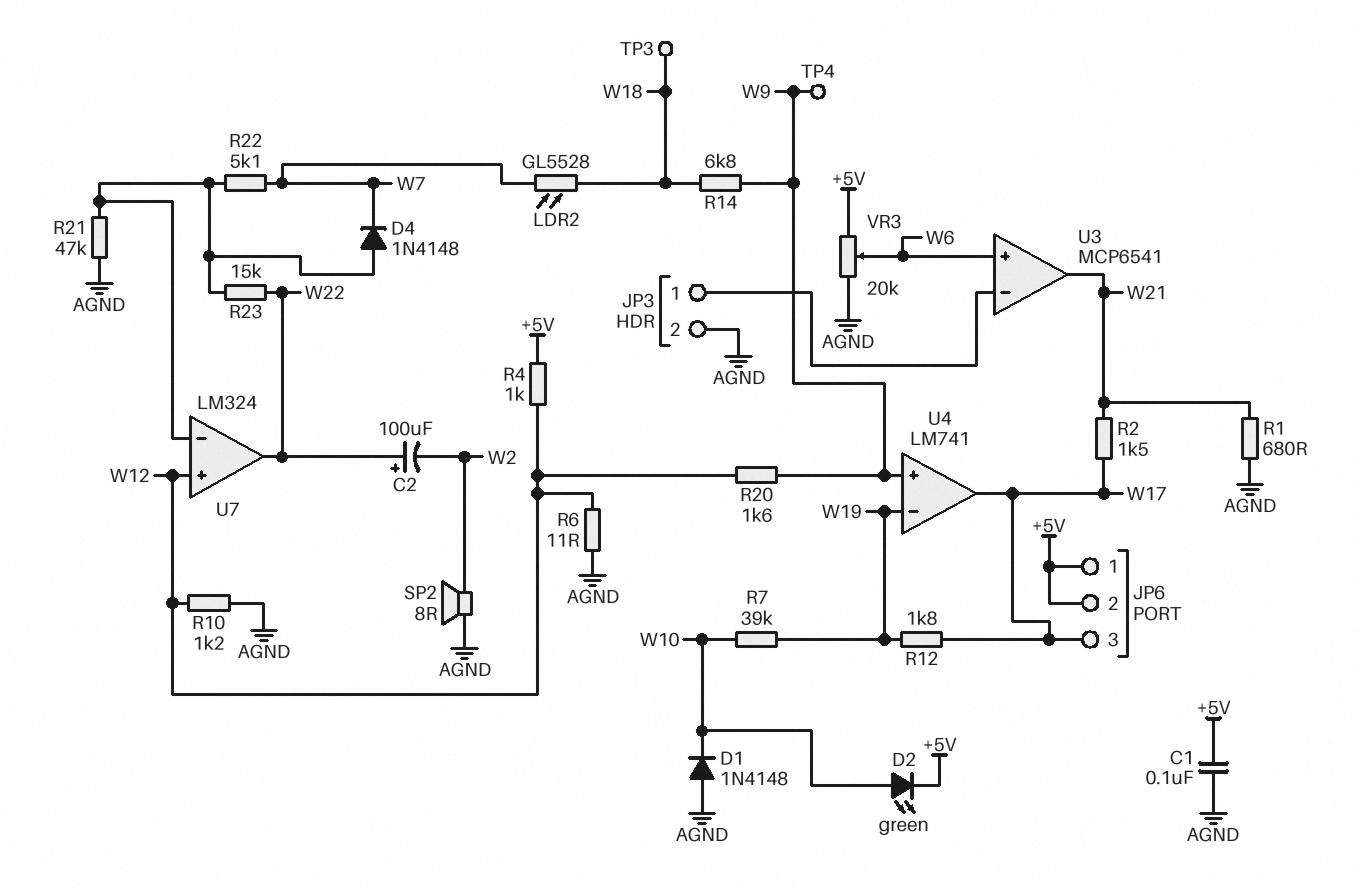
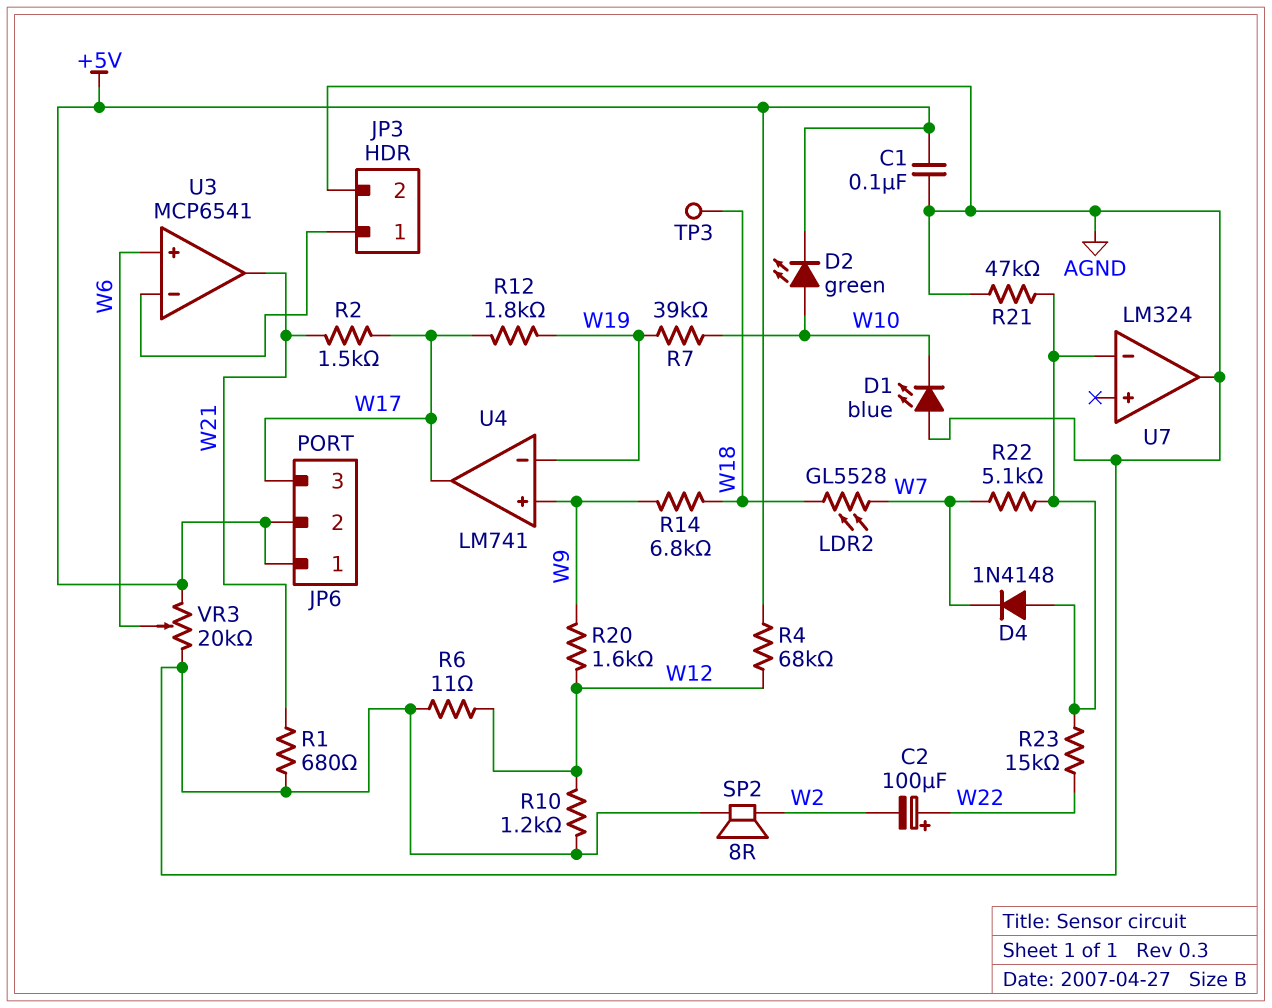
D1: diode 1N4148 (A AGND, K W10) -> LED blue (A AGND, K W10)
R4: 1k (+5V, W12) -> 68k (+5V, W12)
TP4: test point (W9) -> none
U7 pin in+: W12 -> none
U7 pin out: W22 -> AGND

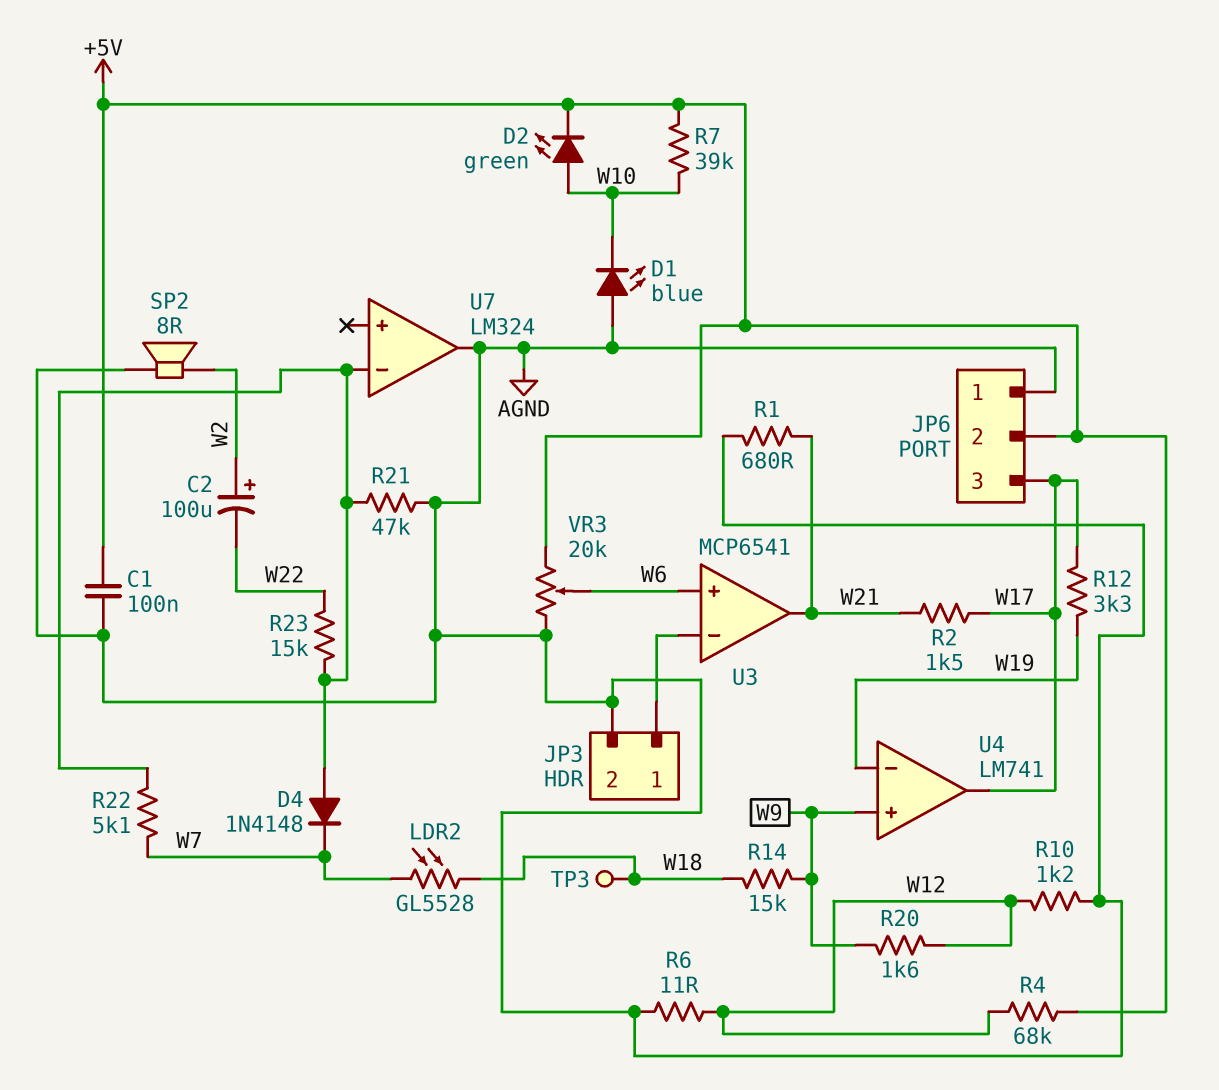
C2: 100uF (plus W22, minus W2) -> 100uF (plus W2, minus W22)
JP6 pin 1: +5V -> AGND
R7: 39k (W10, W19) -> 39k (+5V, W10)
R12: 1.8k (W17, W19) -> 3.3k (W17, W19)
R14: 6.8k (W9, W18) -> 15k (W9, W18)

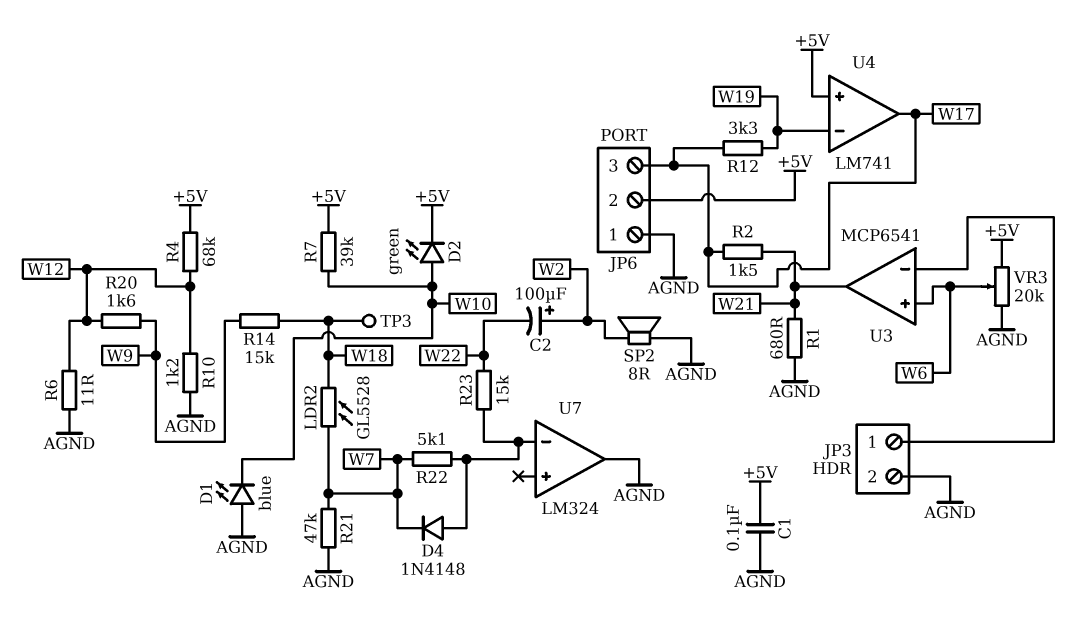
R21: 47k (AGND, U7/in-) -> 47k (AGND, W7)
U4 pin in+: W9 -> +5V

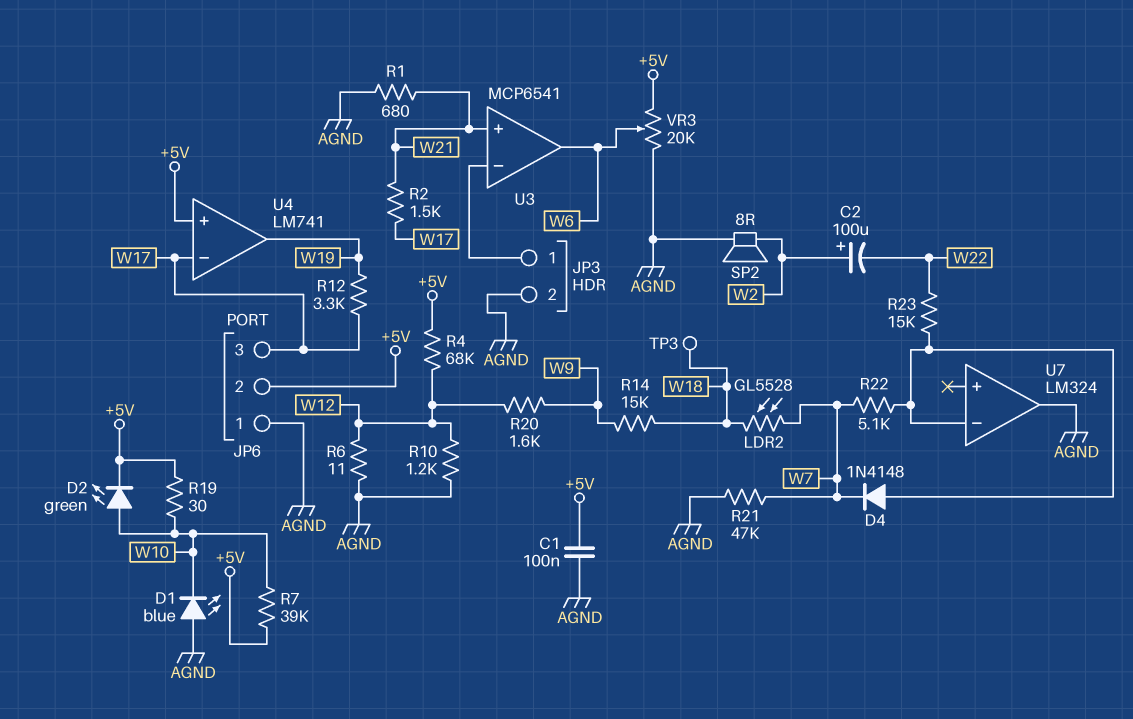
R19: none -> 30 (+5V, W10)
U3 pin in+: W6 -> W21
U3 pin out: W21 -> W6
U4 pin in-: W19 -> W17
U4 pin out: W17 -> W19

